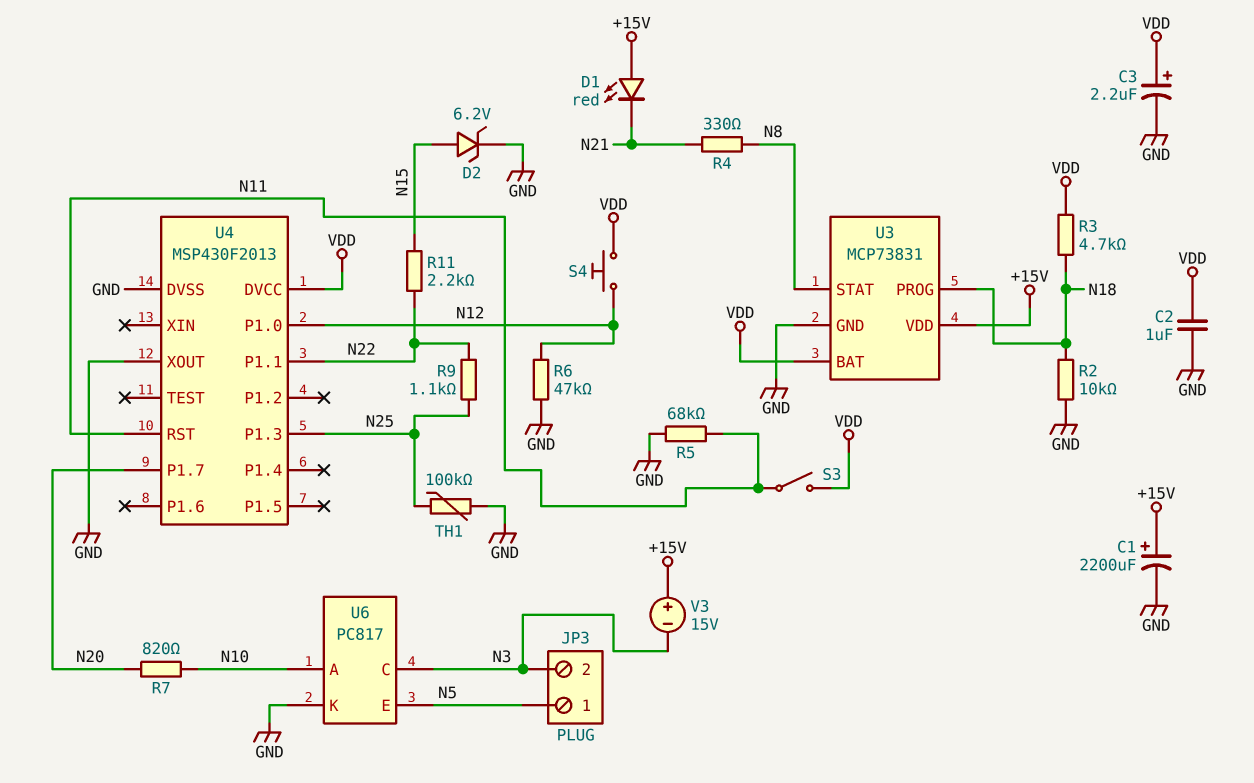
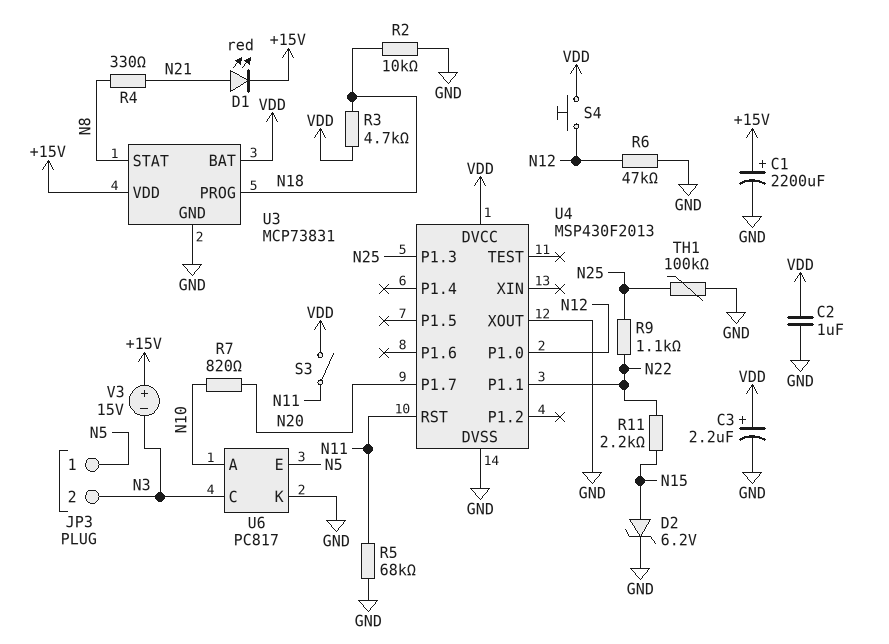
D1: LED red (A +15V, K N21) -> LED red (A N21, K +15V)

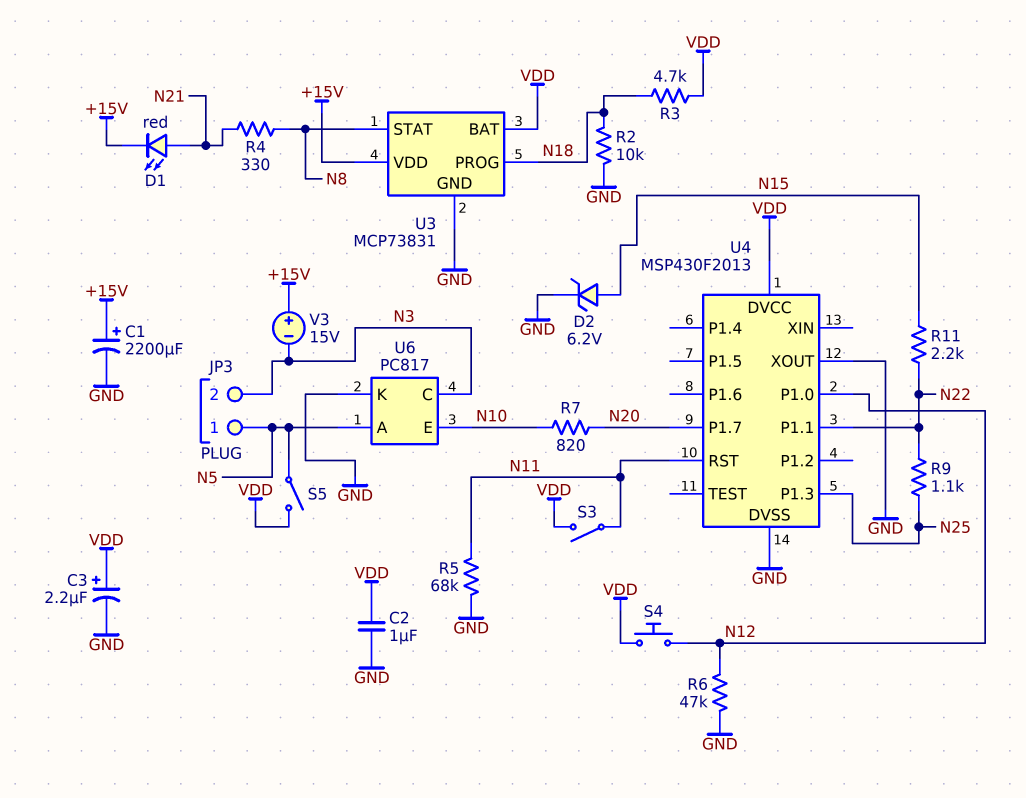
S5: none -> switch (N5, VDD)
TH1: 100k (GND, N25) -> none
U6 pin A: N10 -> N5
U6 pin E: N5 -> N10

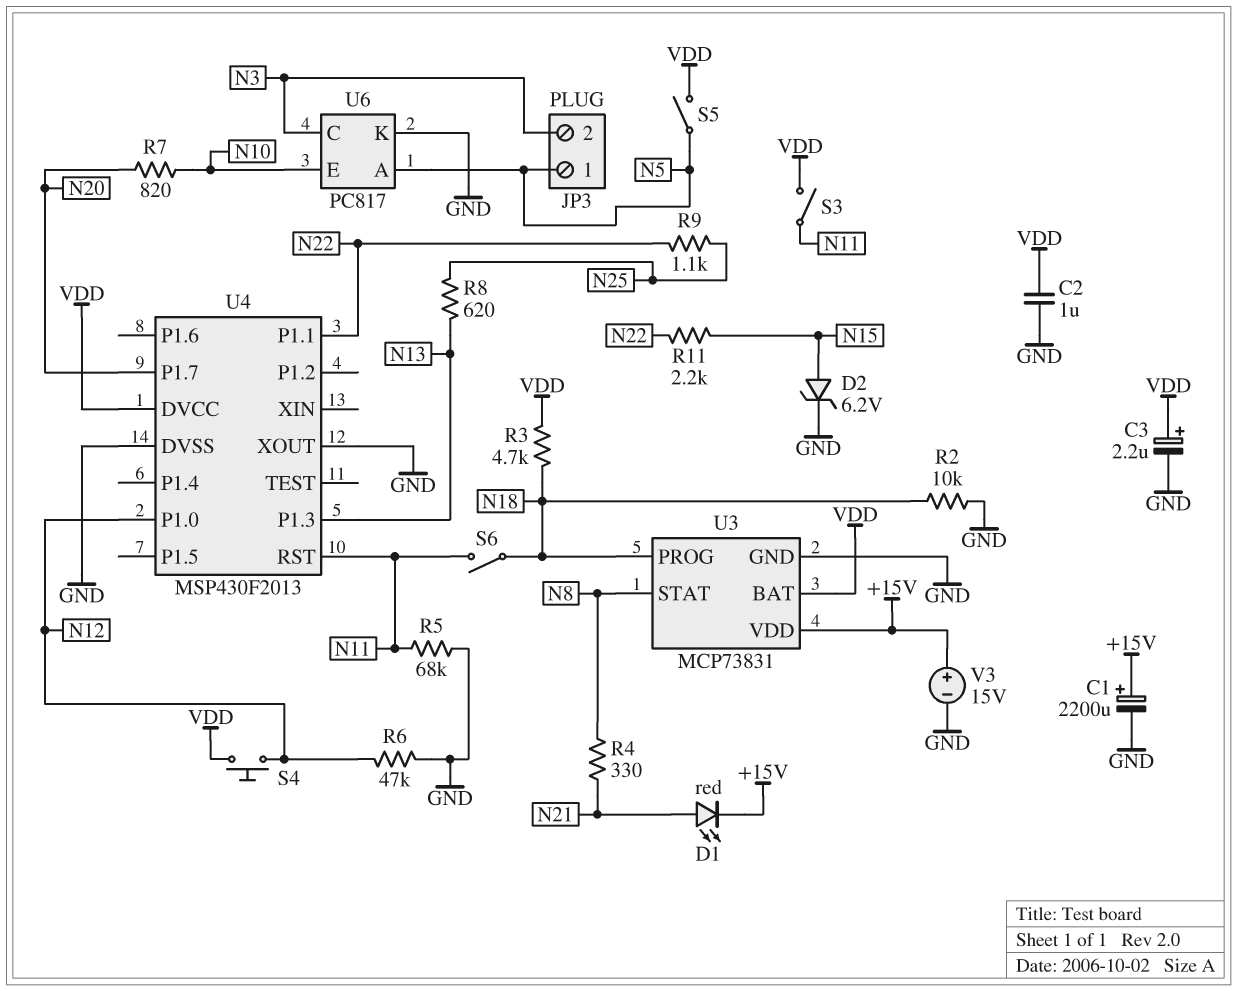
R8: none -> 620 (N13, N25)
S6: none -> switch (N11, N18)
U4 pin P1.3: N25 -> N13
V3: 15V (plus +15V, minus N3) -> 15V (plus +15V, minus GND)

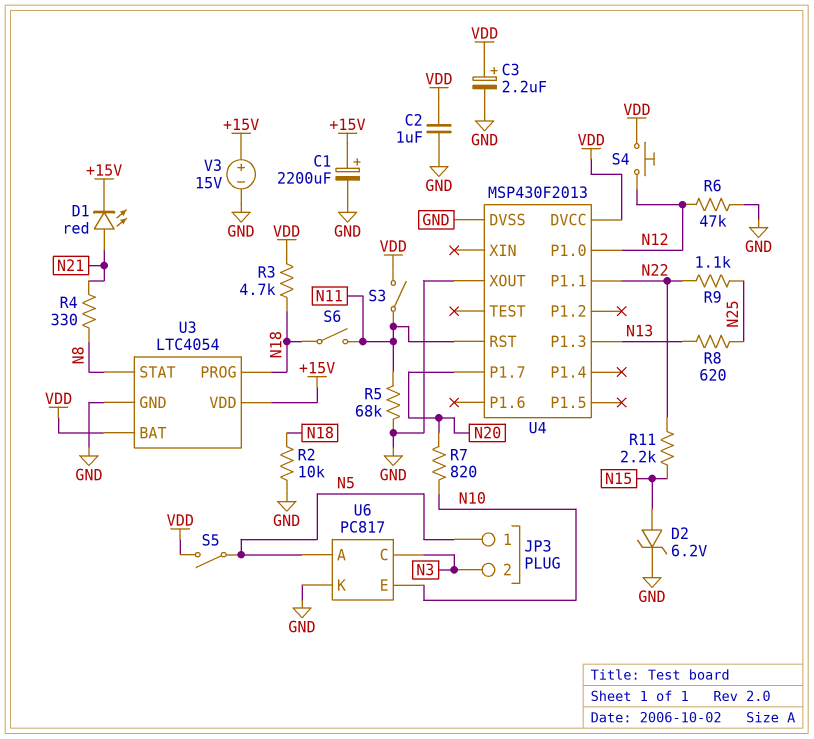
U3: MCP73831 -> LTC4054

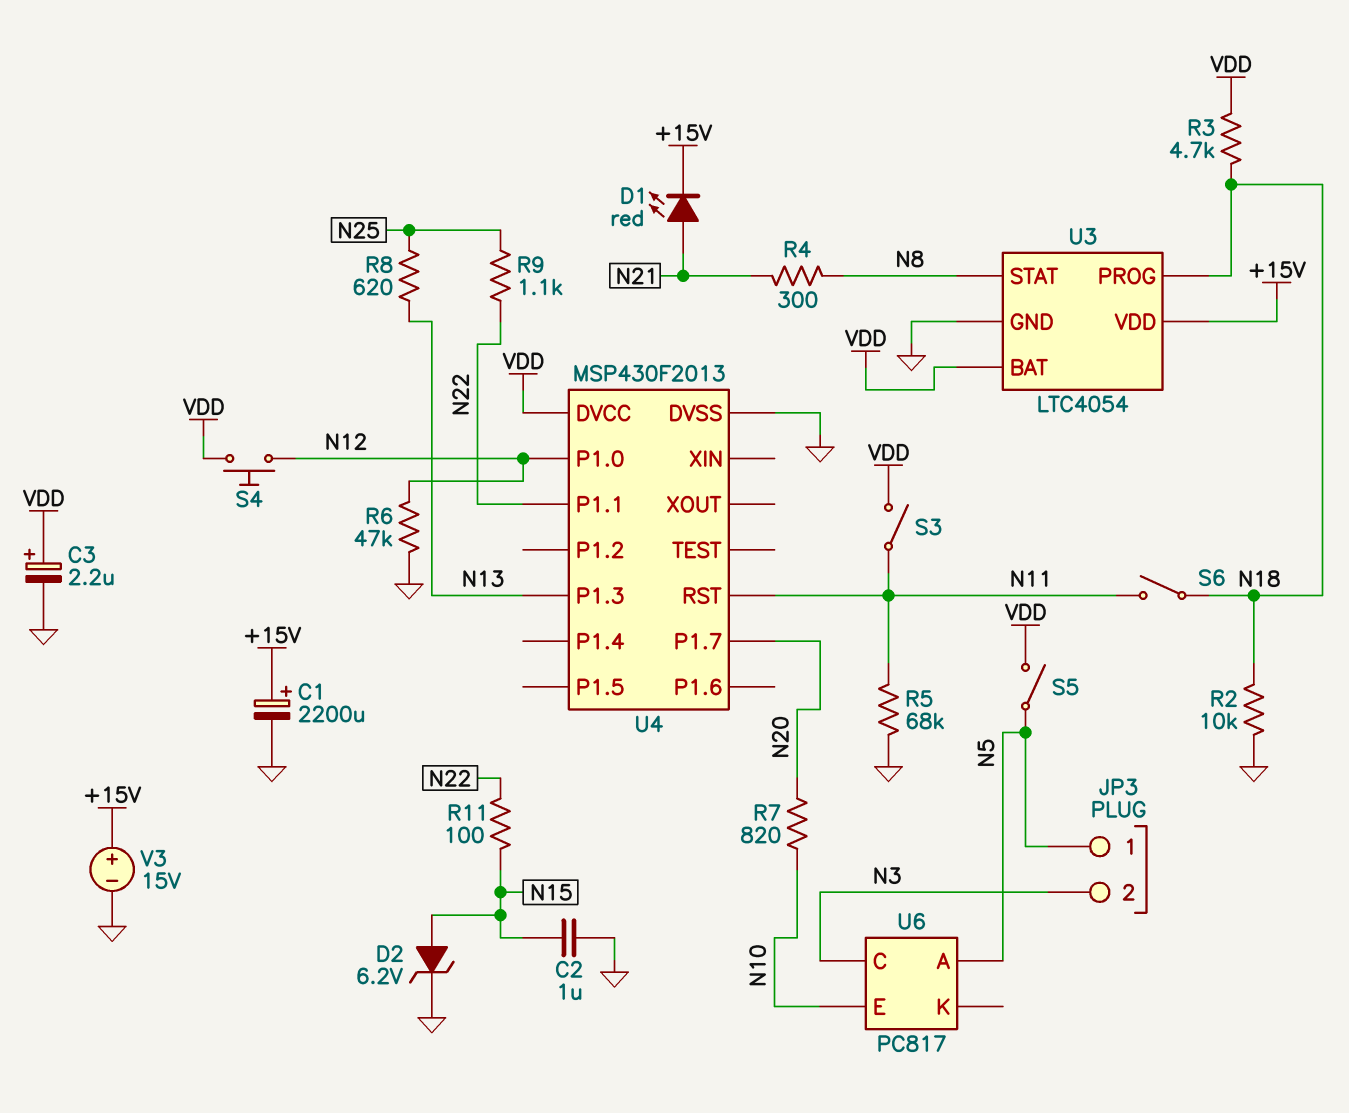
C2: 1uF (GND, VDD) -> 1uF (GND, N15)
R4: 330 (N8, N21) -> 300 (N8, N21)
R11: 2.2k (N15, N22) -> 100 (N15, N22)
U4 pin XOUT: GND -> none
U6 pin K: GND -> none

